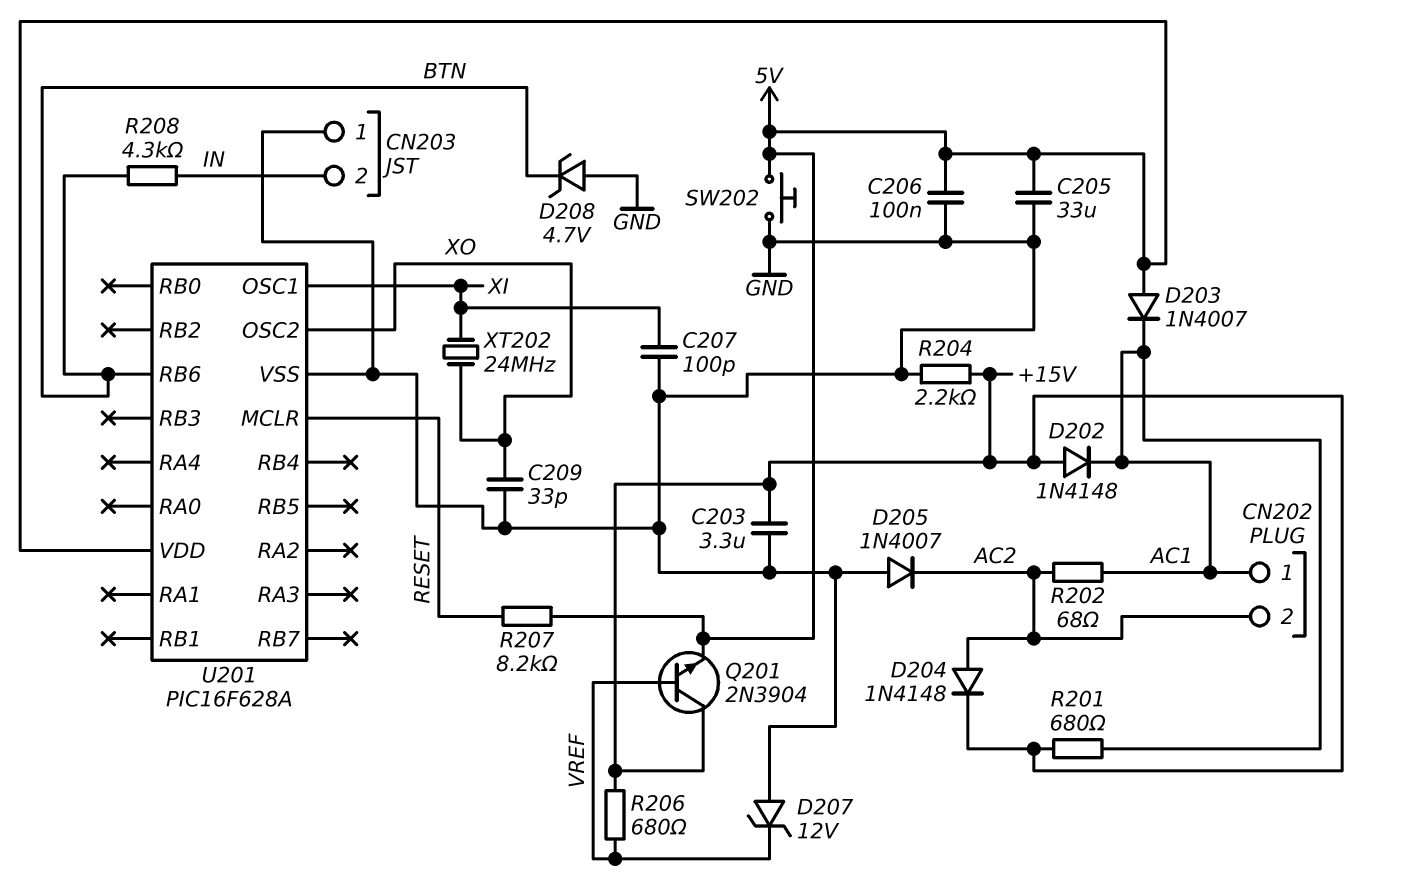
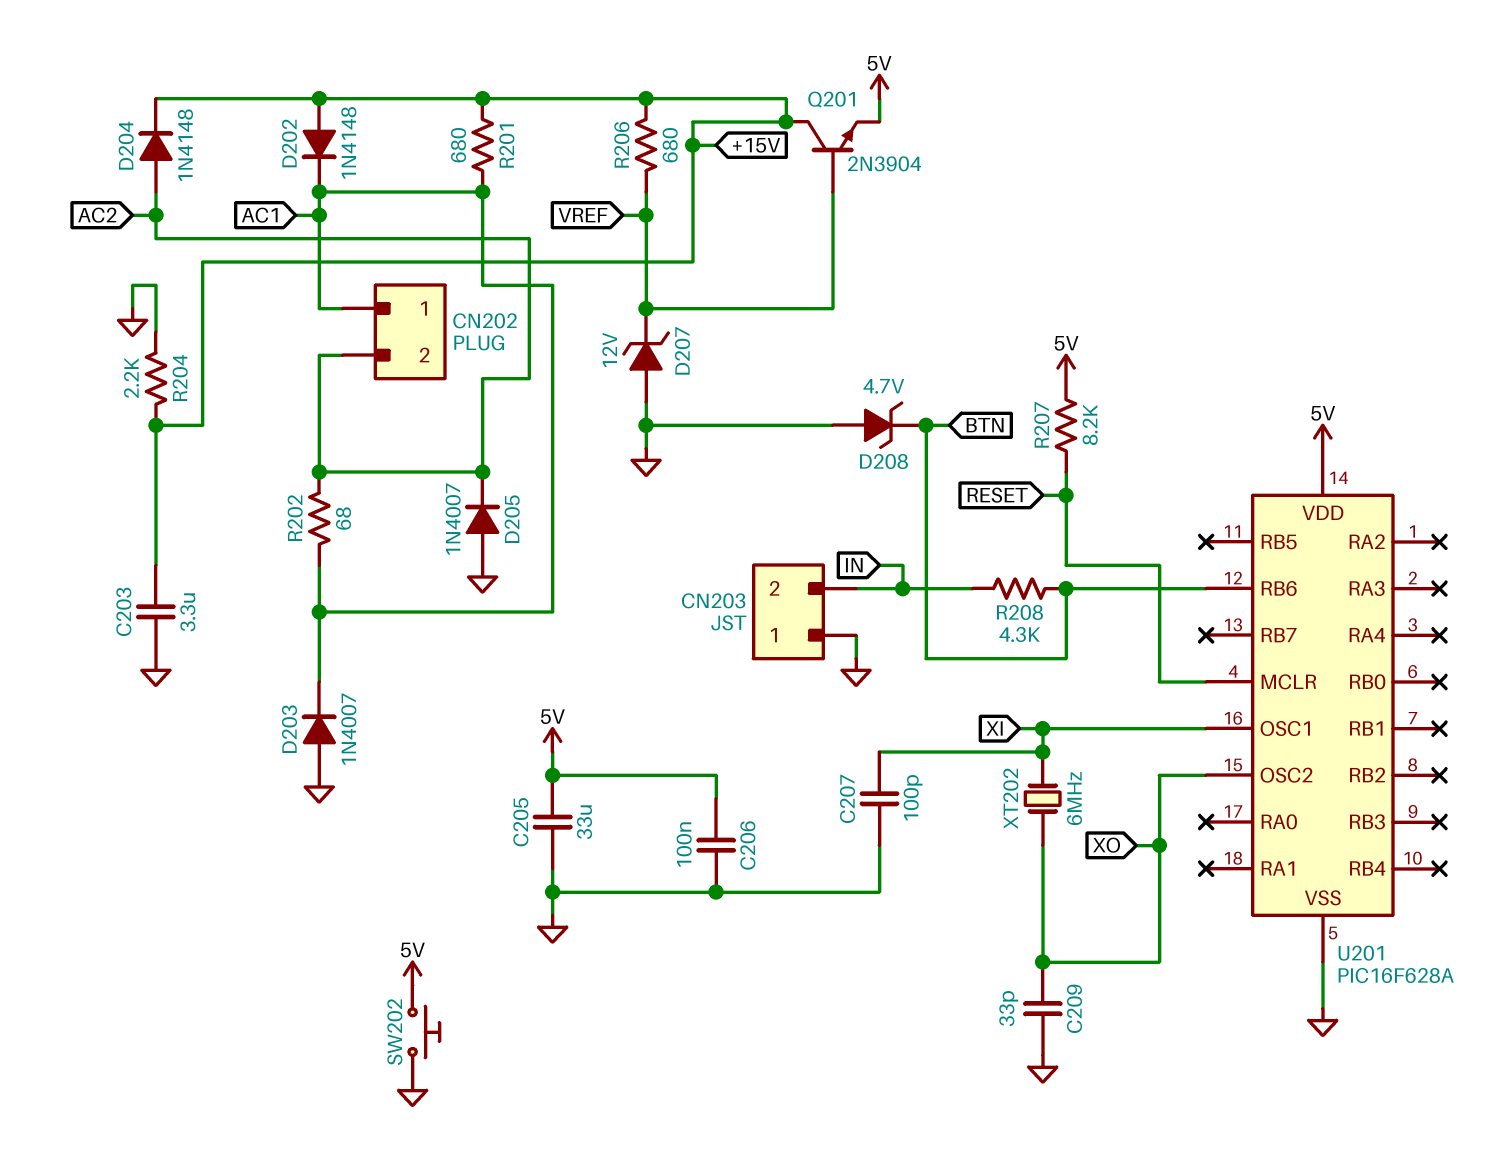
D203: diode 1N4007 (A 5V, K AC1) -> diode 1N4007 (A GND, K AC1)
XT202: 24MHz (XI, XO) -> 6MHz (XI, XO)

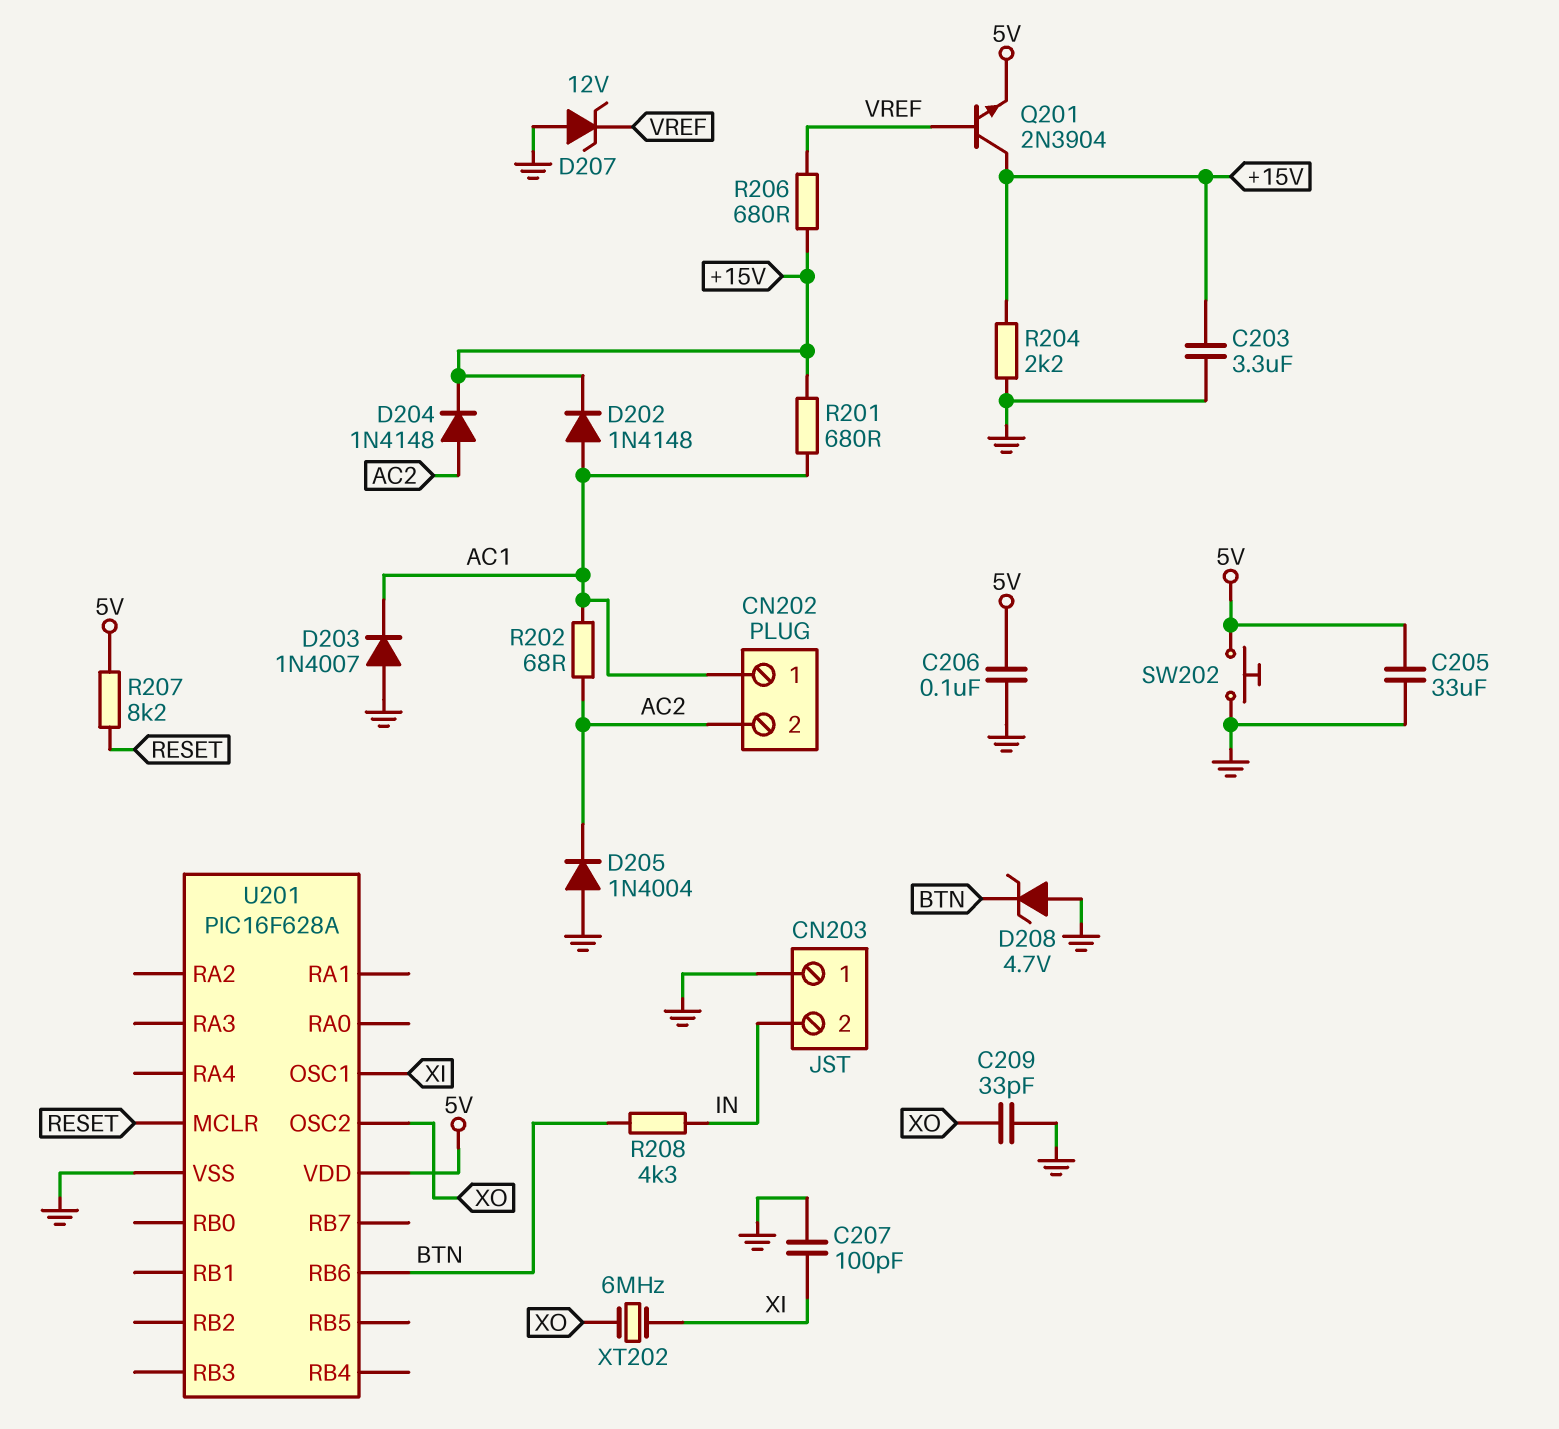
D202: diode 1N4148 (A +15V, K AC1) -> diode 1N4148 (A AC1, K +15V)
D205: diode 1N4007 (A GND, K AC2) -> diode 1N4004 (A GND, K AC2)

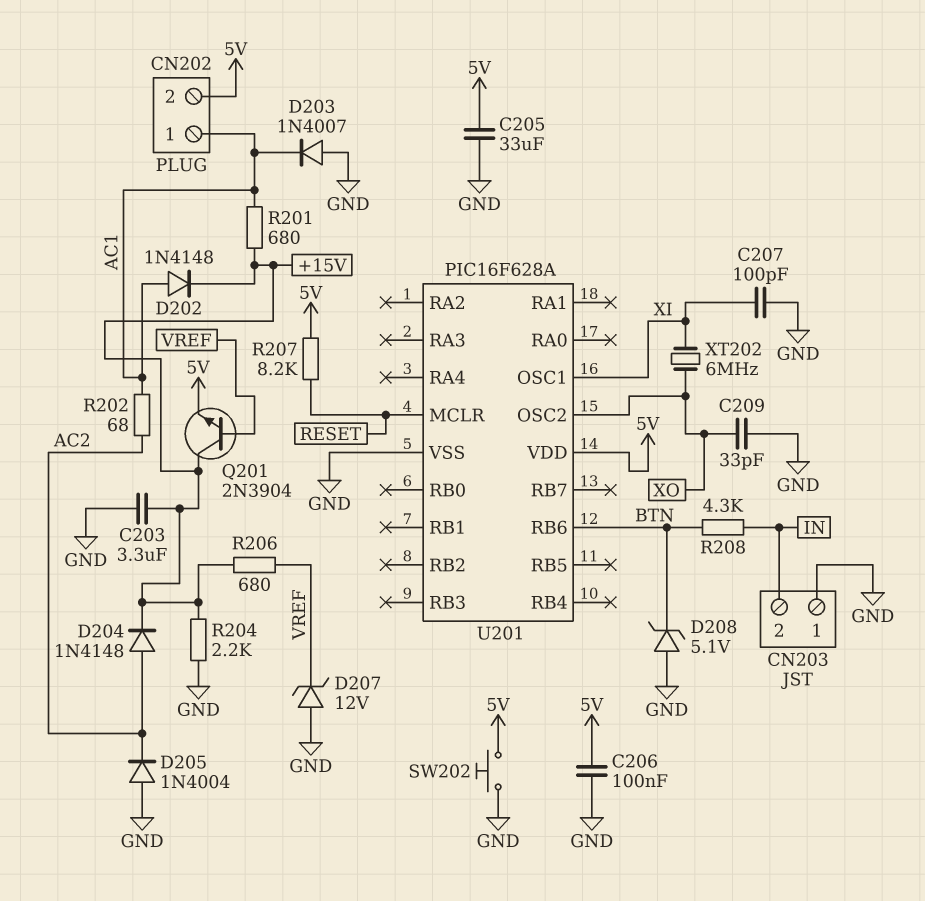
CN202 pin 2: AC2 -> 5V
D208: zener 4.7V (A GND, K BTN) -> zener 5.1V (A GND, K BTN)

